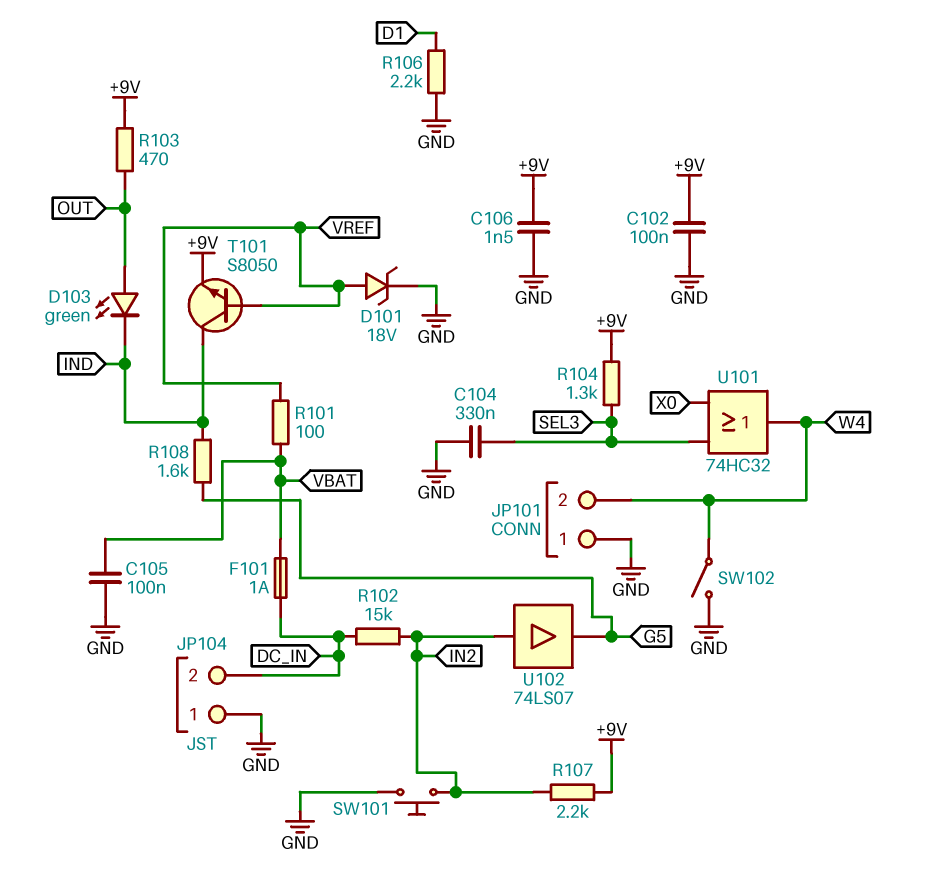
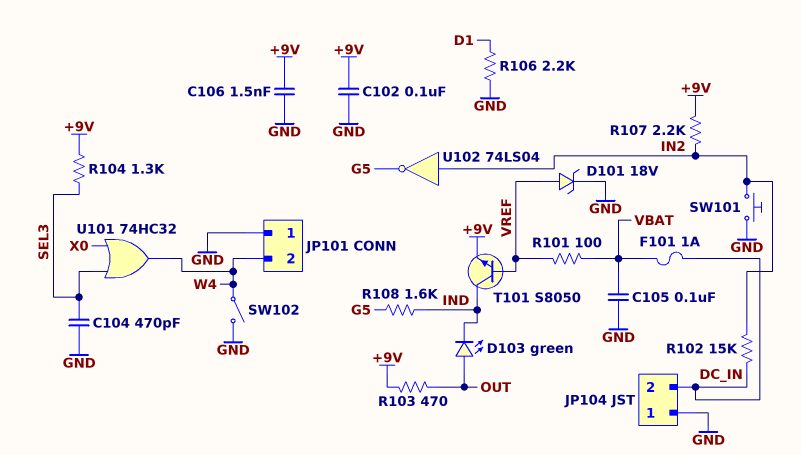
C104: 330nF (GND, SEL3) -> 470pF (GND, SEL3)
U102: buffer 74LS07 (in IN2, out G5) -> NOT 74LS04 (in IN2, out G5)

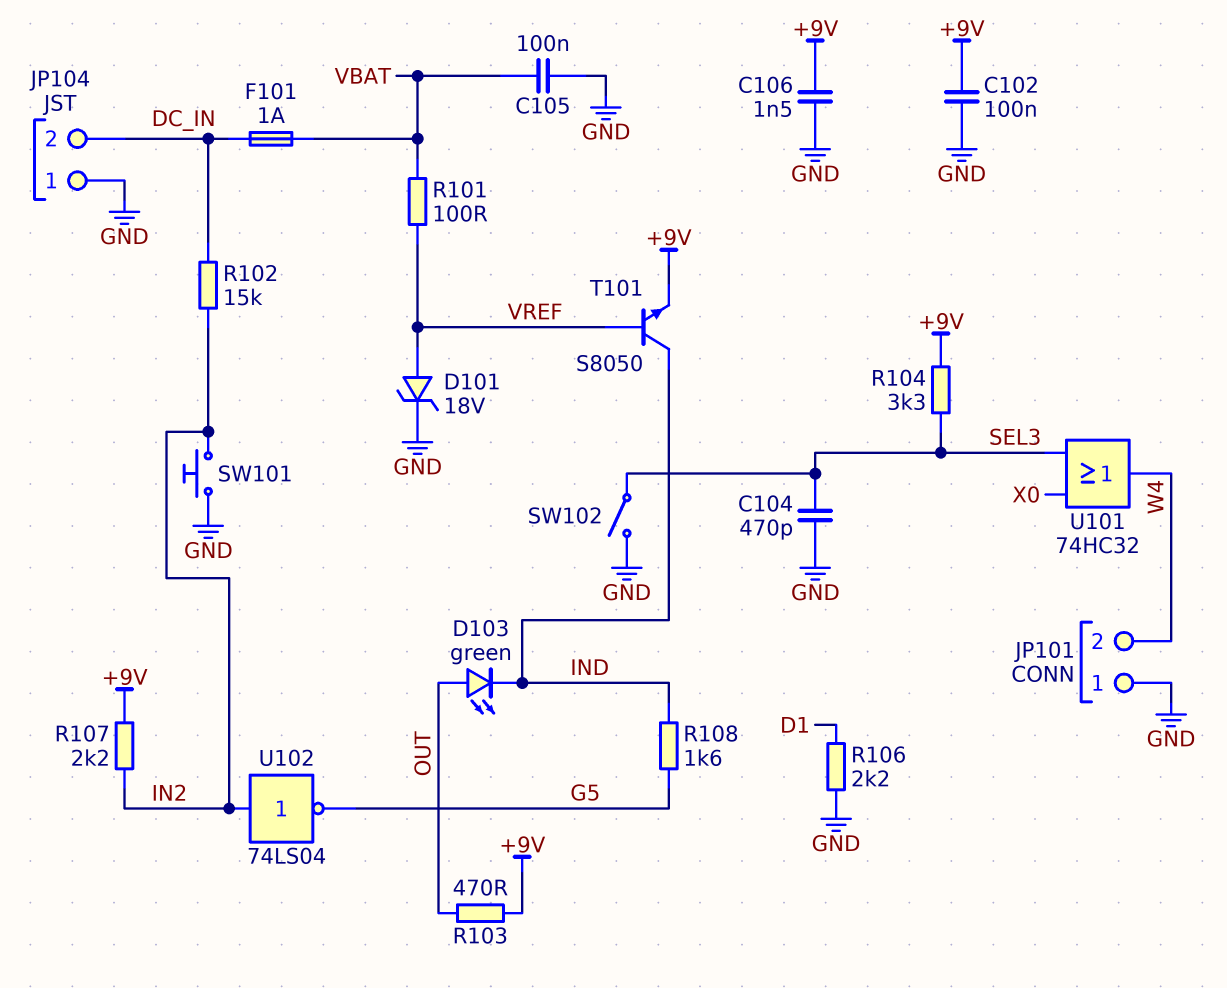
R104: 1.3k (+9V, SEL3) -> 3.3k (+9V, SEL3)
SW102: switch (GND, W4) -> switch (GND, SEL3)

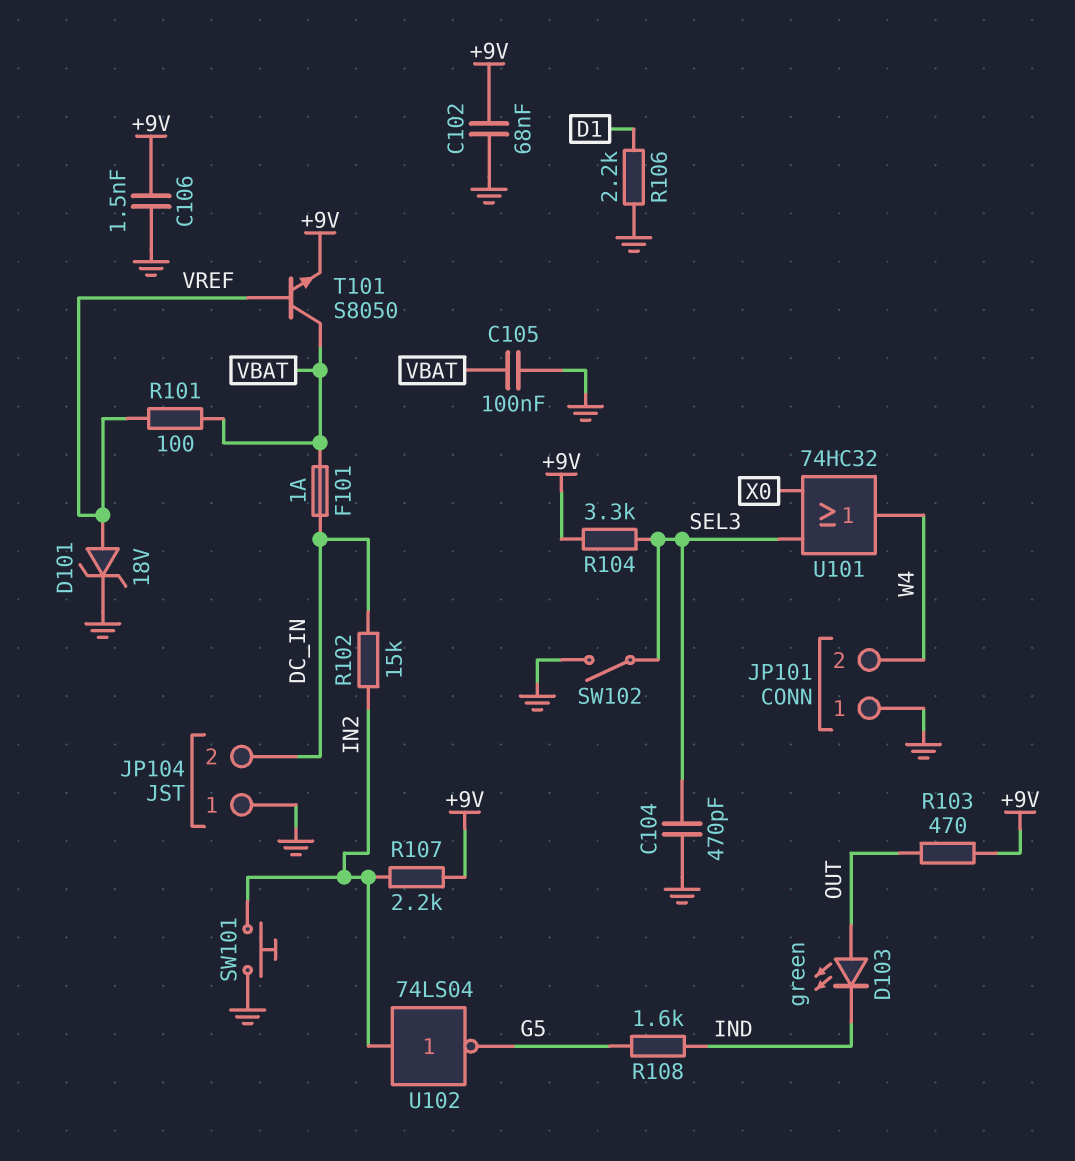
C102: 100nF (+9V, GND) -> 68nF (+9V, GND)
T101: NPN S8050 (B VREF, C IND, E +9V) -> NPN S8050 (B VREF, C VBAT, E +9V)

